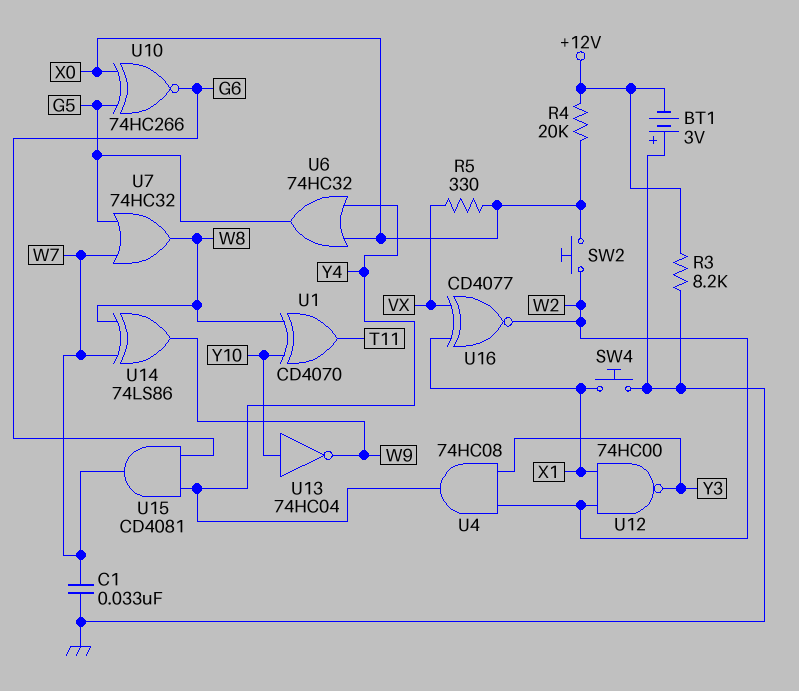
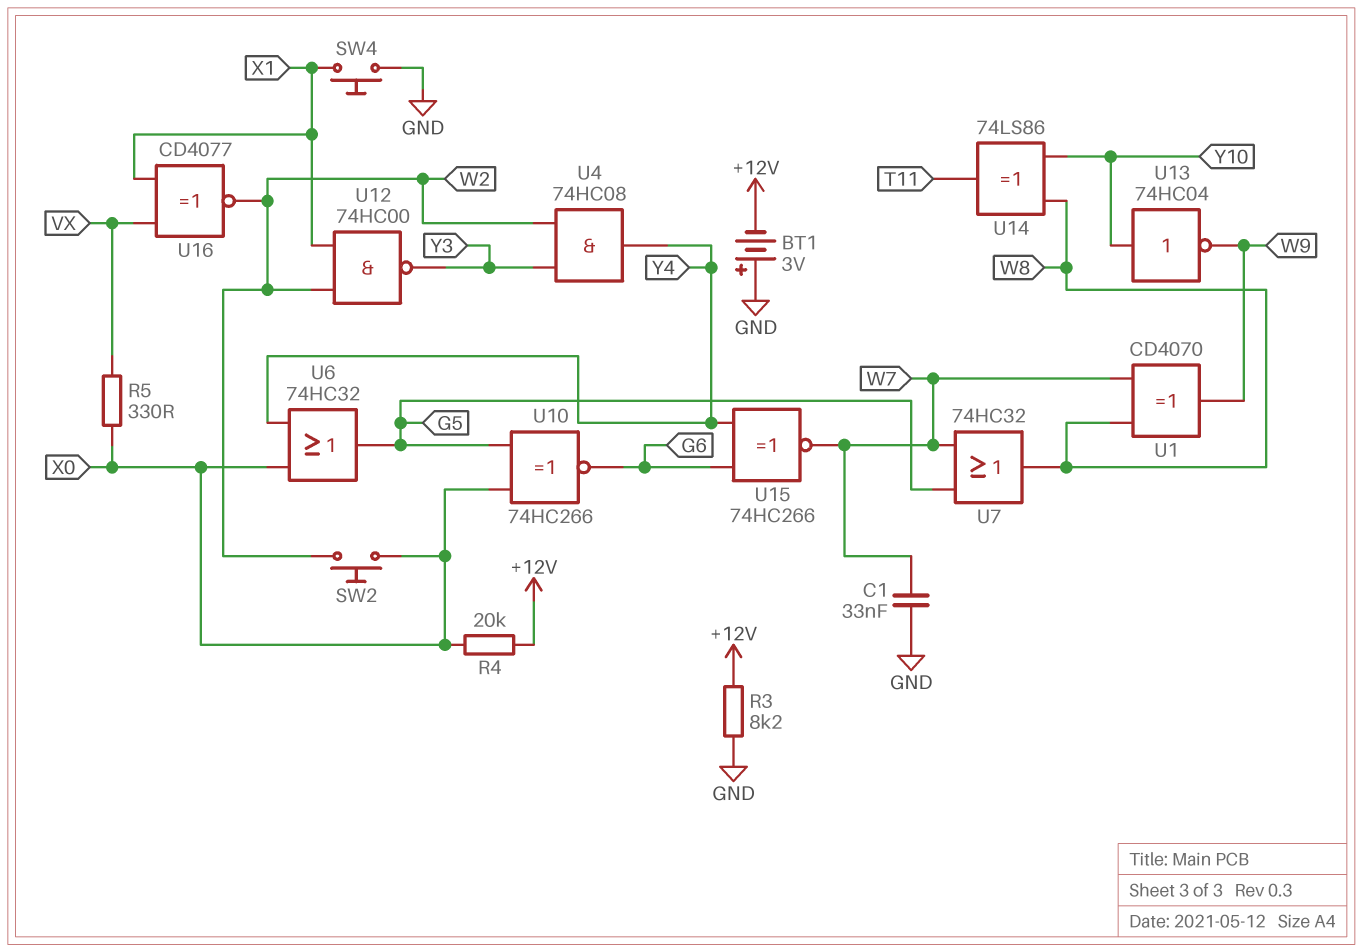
U1: XOR CD4070 (in W8, in Y10, out T11) -> XOR CD4070 (in W7, in W8, out W9)
U14: XOR 74LS86 (in W7, in W8, out W9) -> XOR 74LS86 (in W8, in Y10, out T11)
U15: AND CD4081 (in G6, in Y4, out W7) -> XNOR 74HC266 (in G6, in Y4, out W7)

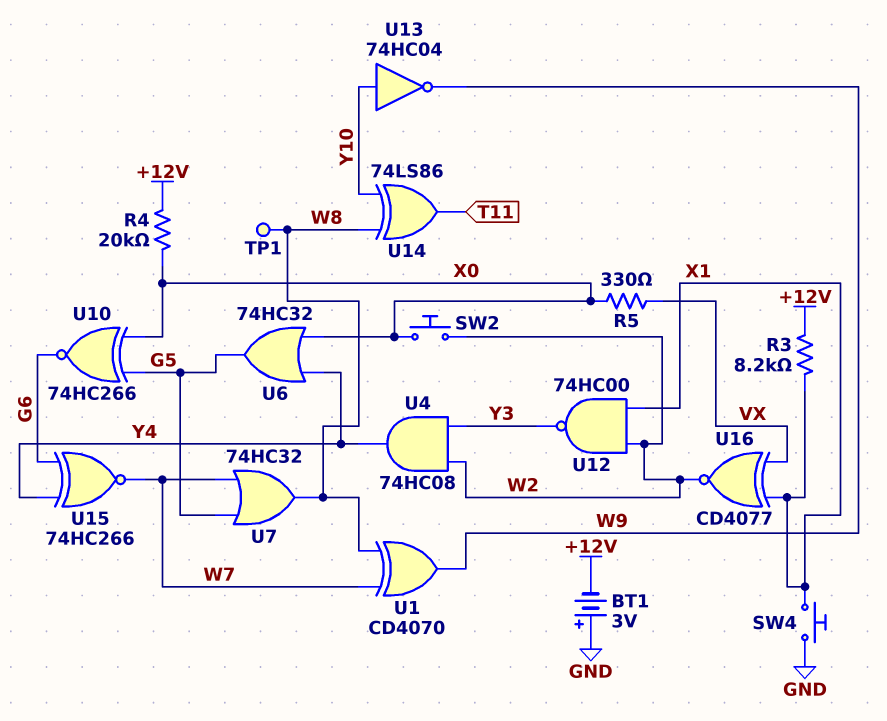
C1: 33nF (GND, W7) -> none
R3: 8.2k (+12V, GND) -> 8.2k (+12V, X1)
TP1: none -> test point (W8)

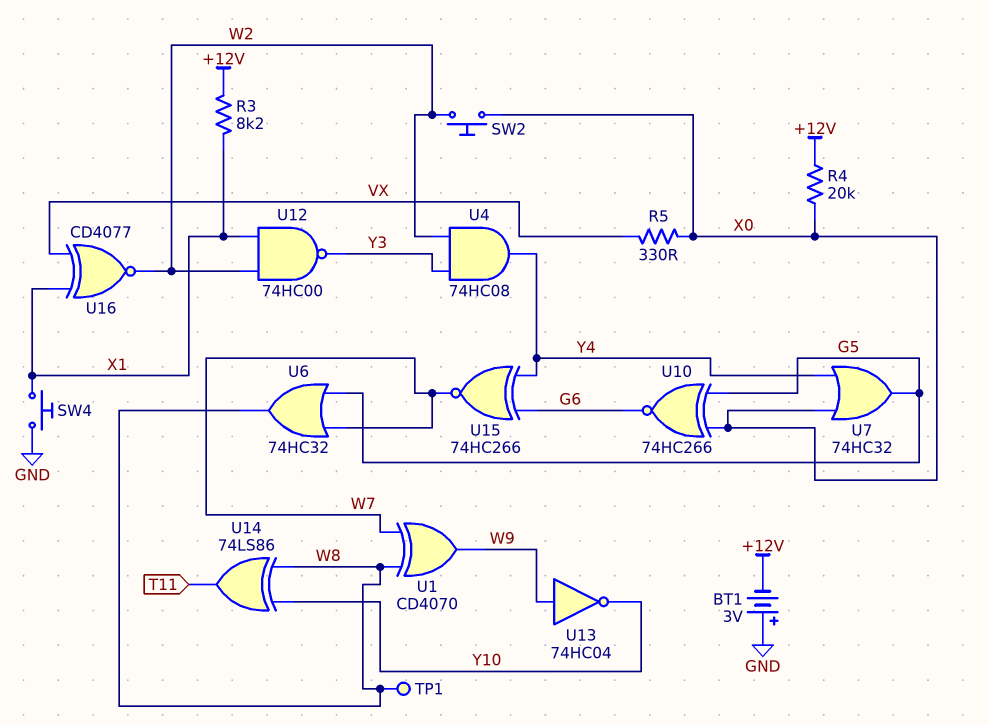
U6: OR 74HC32 (in X0, in Y4, out G5) -> OR 74HC32 (in G5, in W7, out W8)
U7: OR 74HC32 (in G5, in W7, out W8) -> OR 74HC32 (in X0, in Y4, out G5)
U13: NOT 74HC04 (in Y10, out W9) -> NOT 74HC04 (in W9, out Y10)

